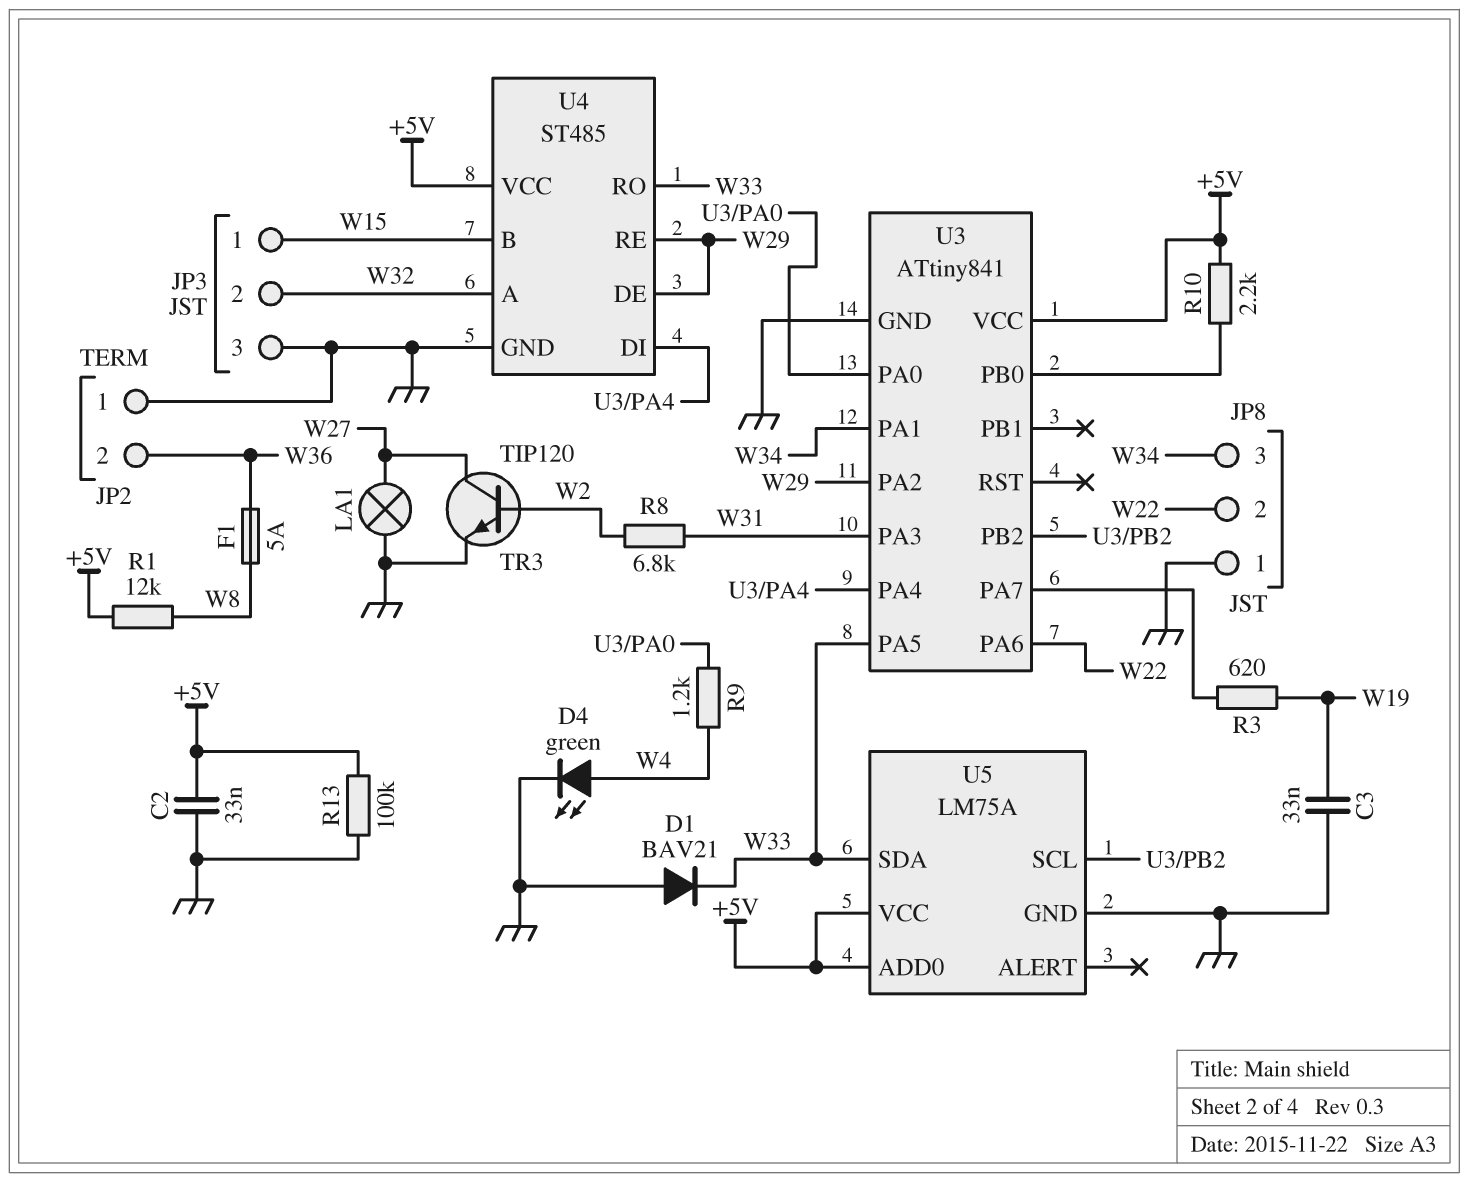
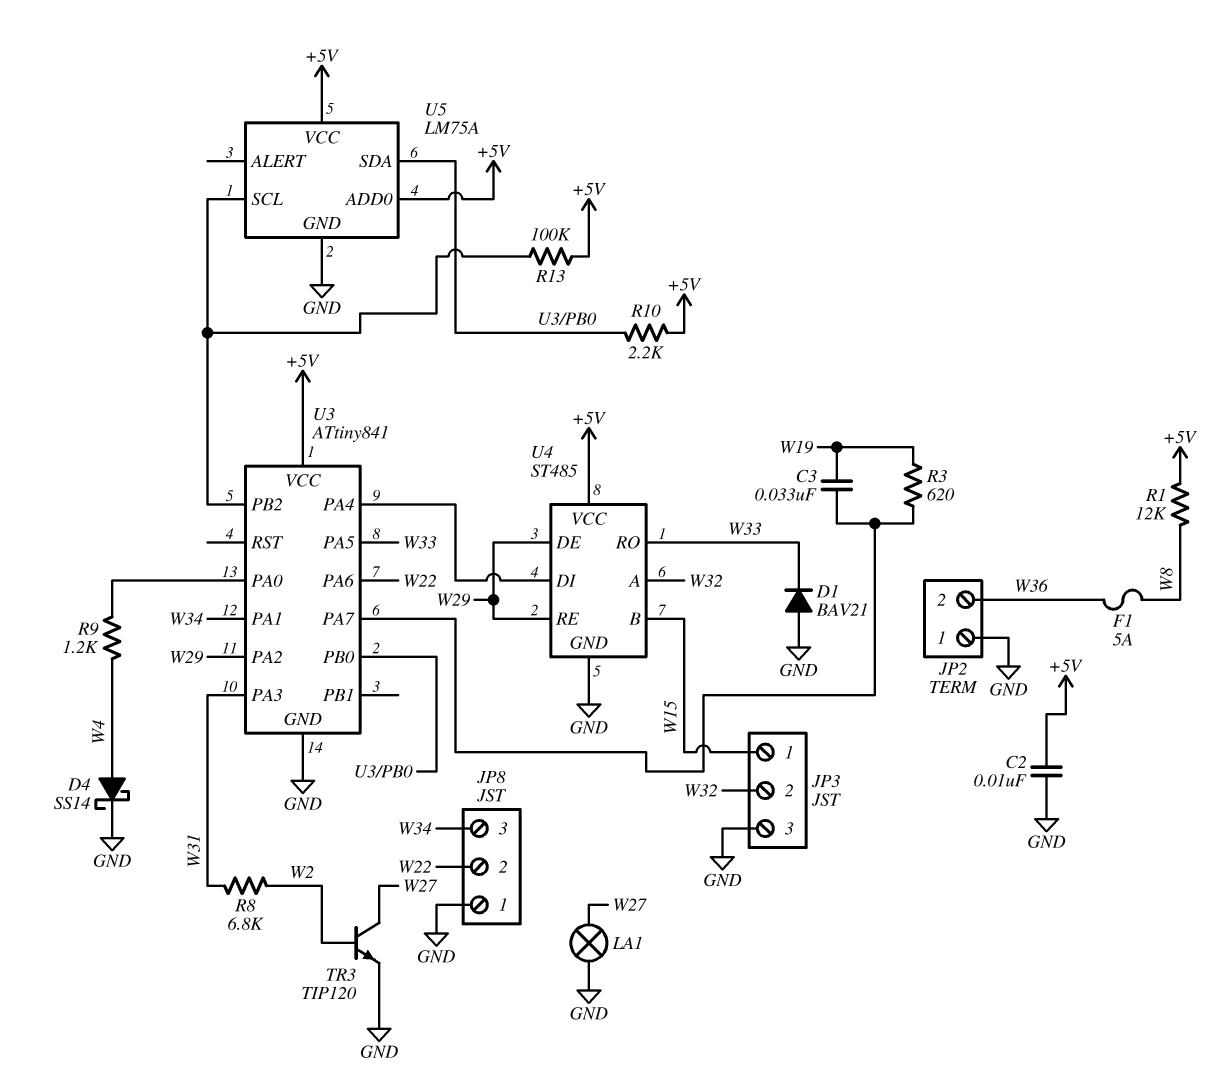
C2: 33nF (+5V, GND) -> 10nF (+5V, GND)
C3: 33nF (GND, W19) -> 33nF (U3/PA7, W19)
D4: LED green (A W4, K GND) -> schottky SS14 (A W4, K GND)
R13: 100k (+5V, GND) -> 100k (+5V, U3/PB2)
U5 pin SDA: W33 -> U3/PB0

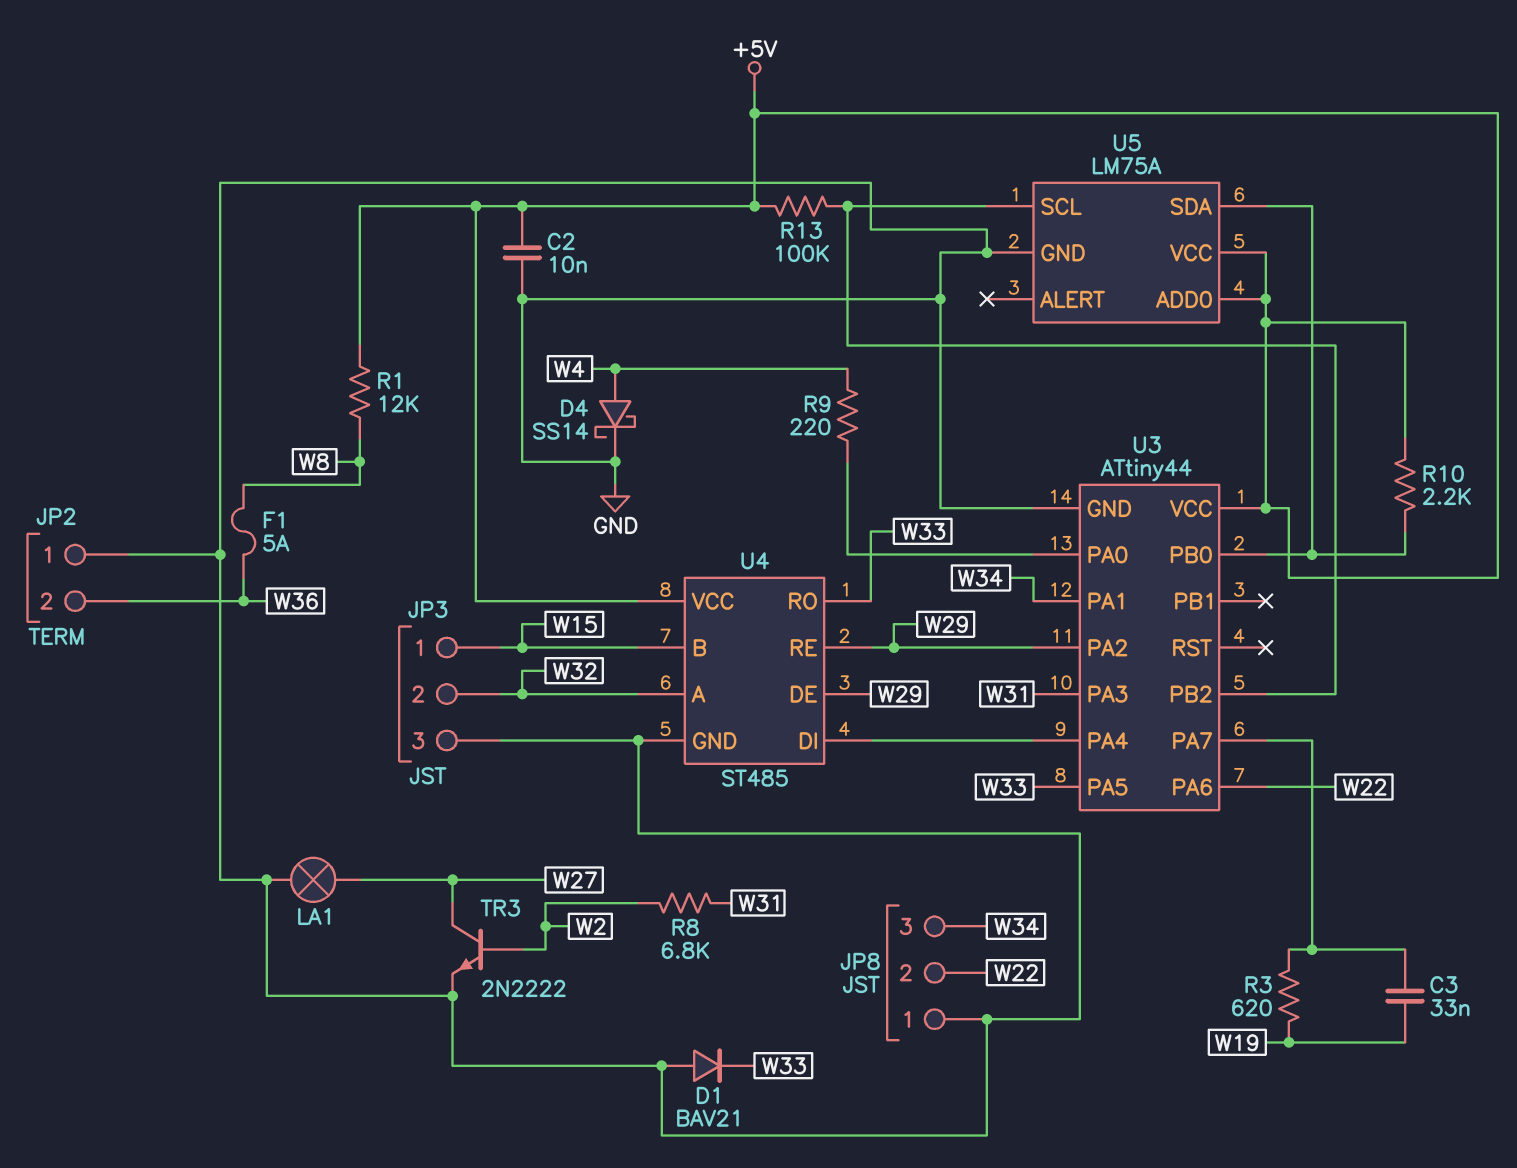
R9: 1.2k (U3/PA0, W4) -> 220 (U3/PA0, W4)
TR3: NPN TIP120 (B W2, C W27, E GND) -> NPN 2N2222 (B W2, C W27, E GND)
U3: ATtiny841 -> ATtiny44

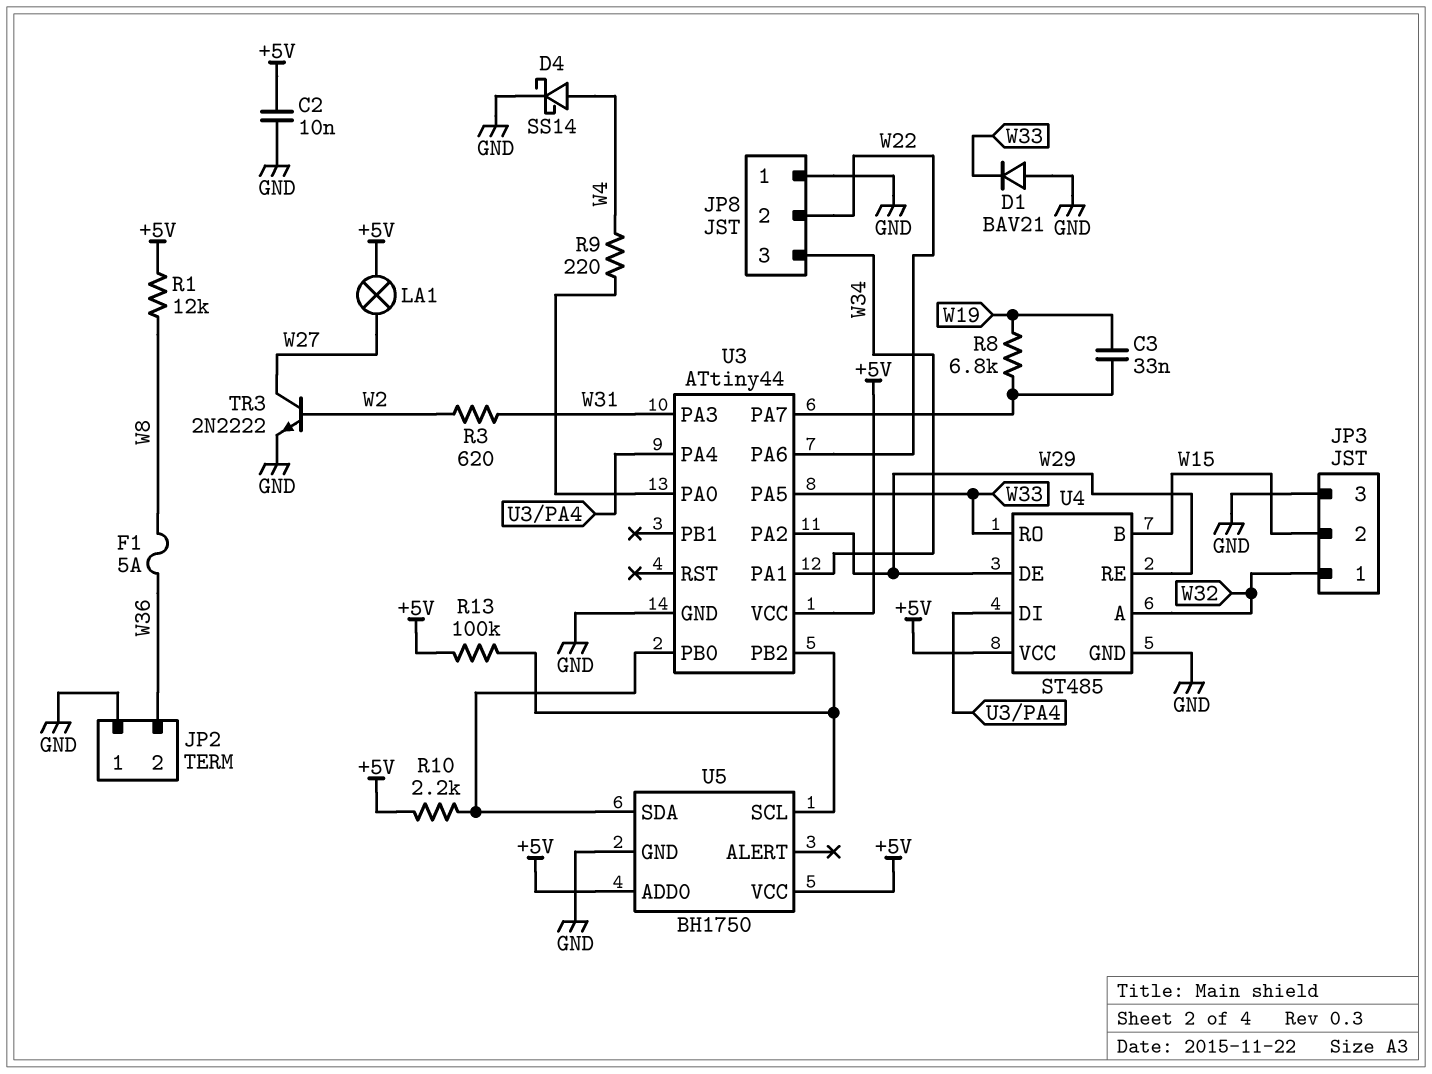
JP3 pin 1: W15 -> W32
JP3 pin 2: W32 -> W15
LA1: lamp (GND, W27) -> lamp (+5V, W27)
R3: 620 (U3/PA7, W19) -> 620 (W2, W31)
R8: 6.8k (W2, W31) -> 6.8k (U3/PA7, W19)
U5: LM75A -> BH1750

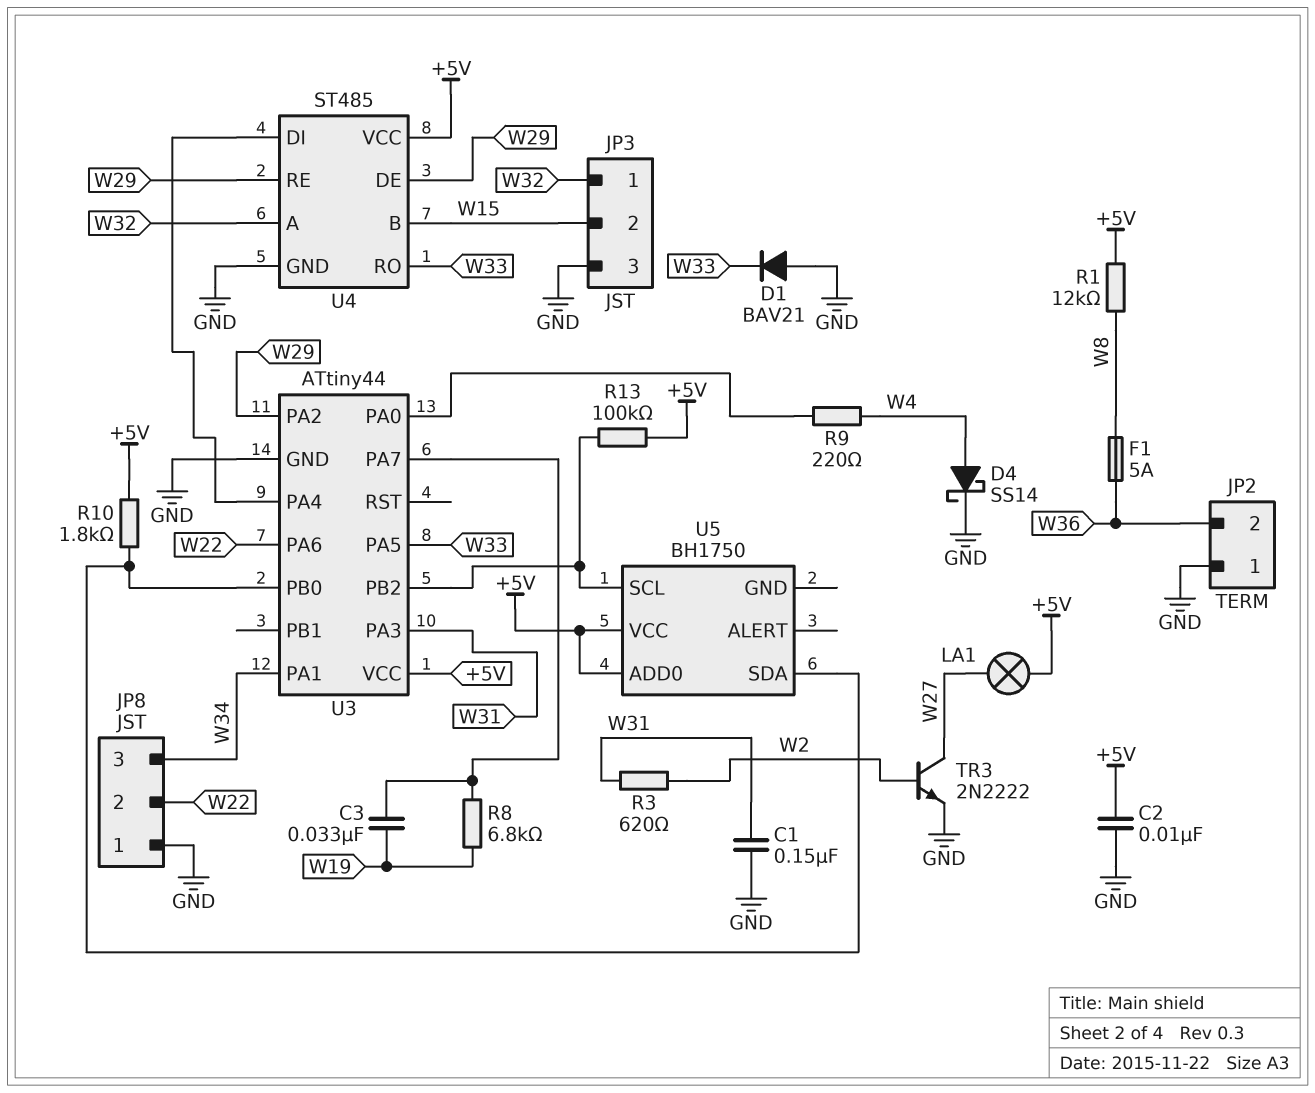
C1: none -> 150nF (GND, W31)
R10: 2.2k (+5V, U3/PB0) -> 1.8k (+5V, U3/PB0)
U5 pin GND: GND -> none

